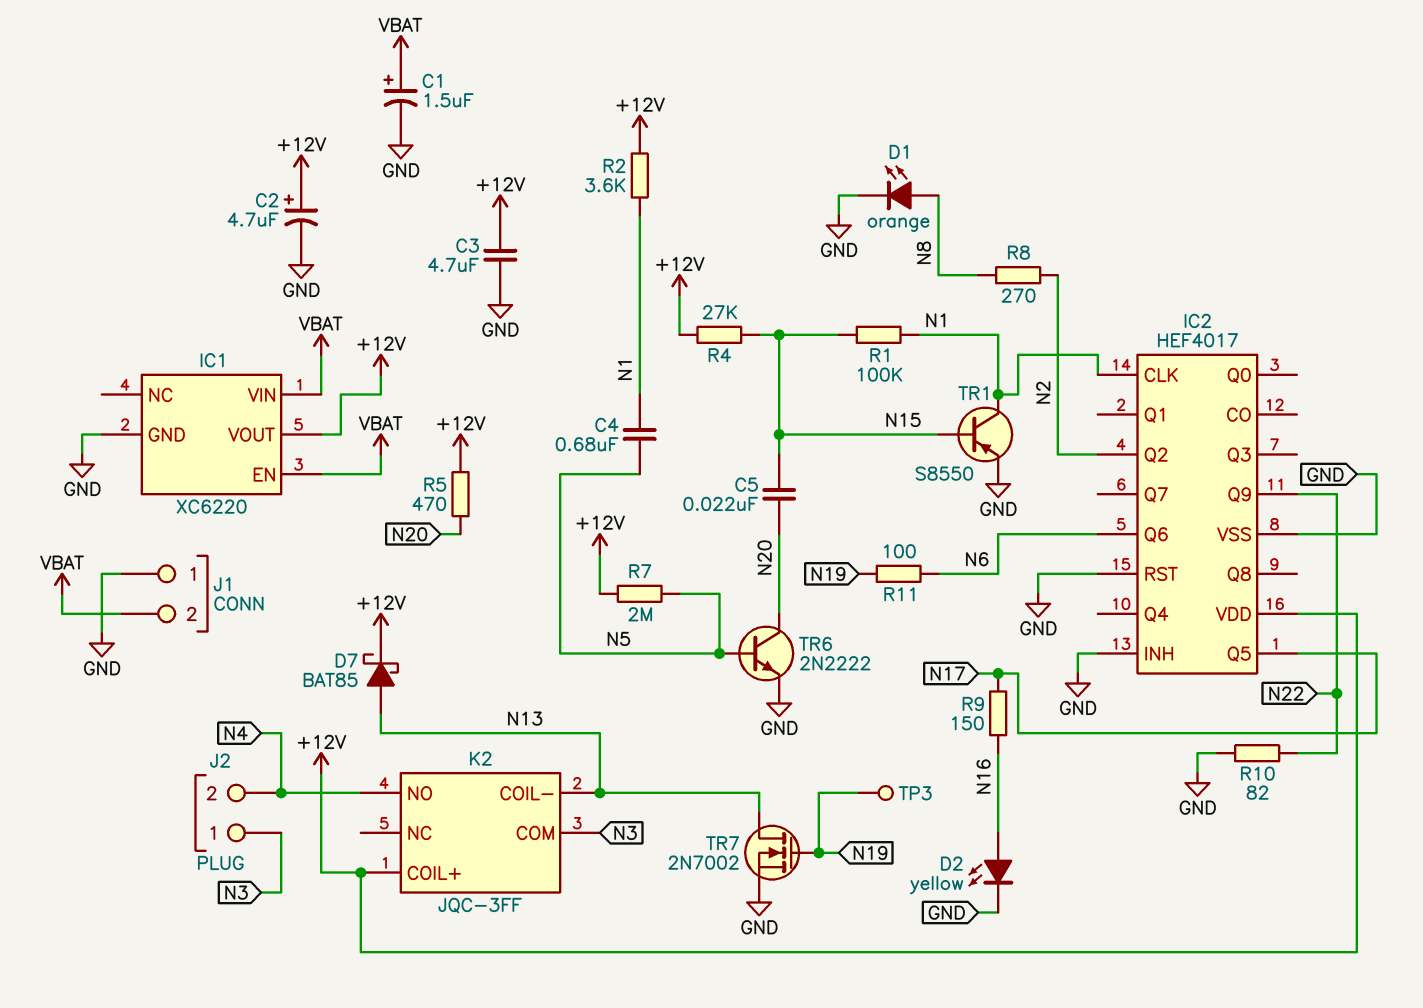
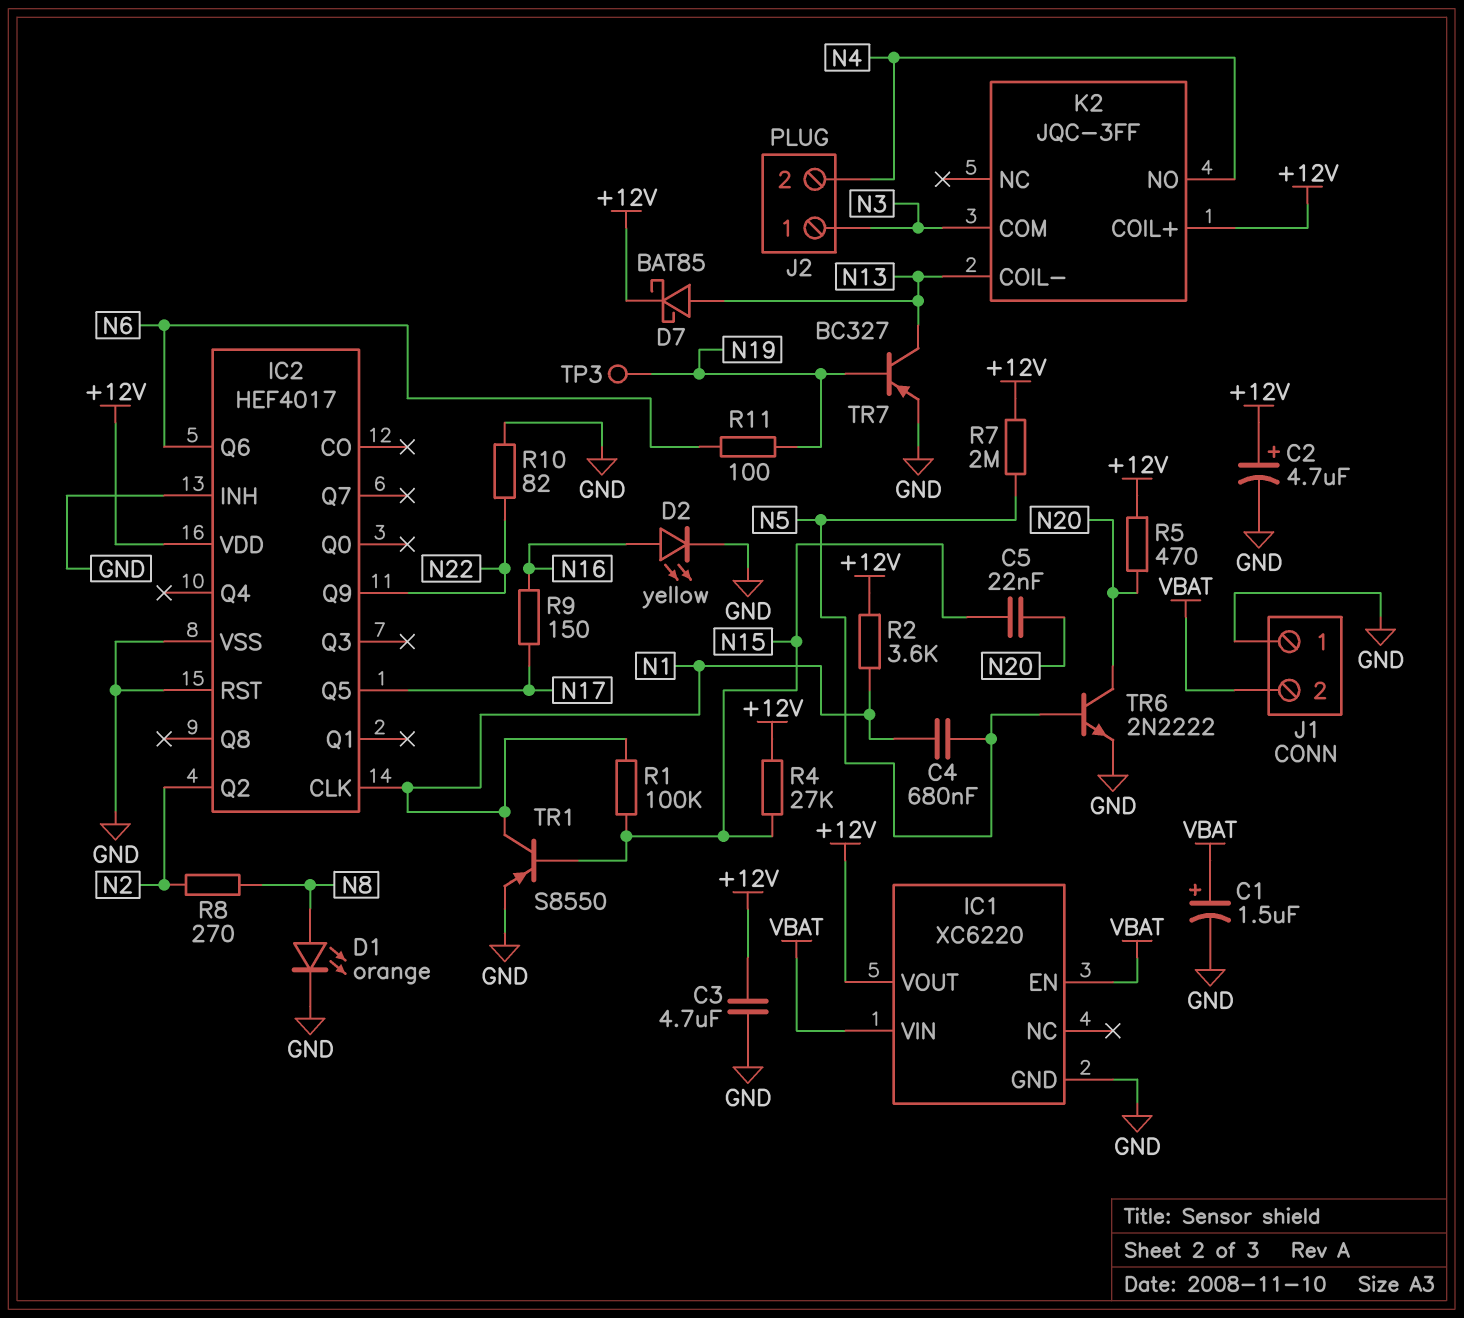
TR7: NMOS 2N7002 (G N19, D N13, S GND) -> PNP BC327 (B N19, C N13, E GND)

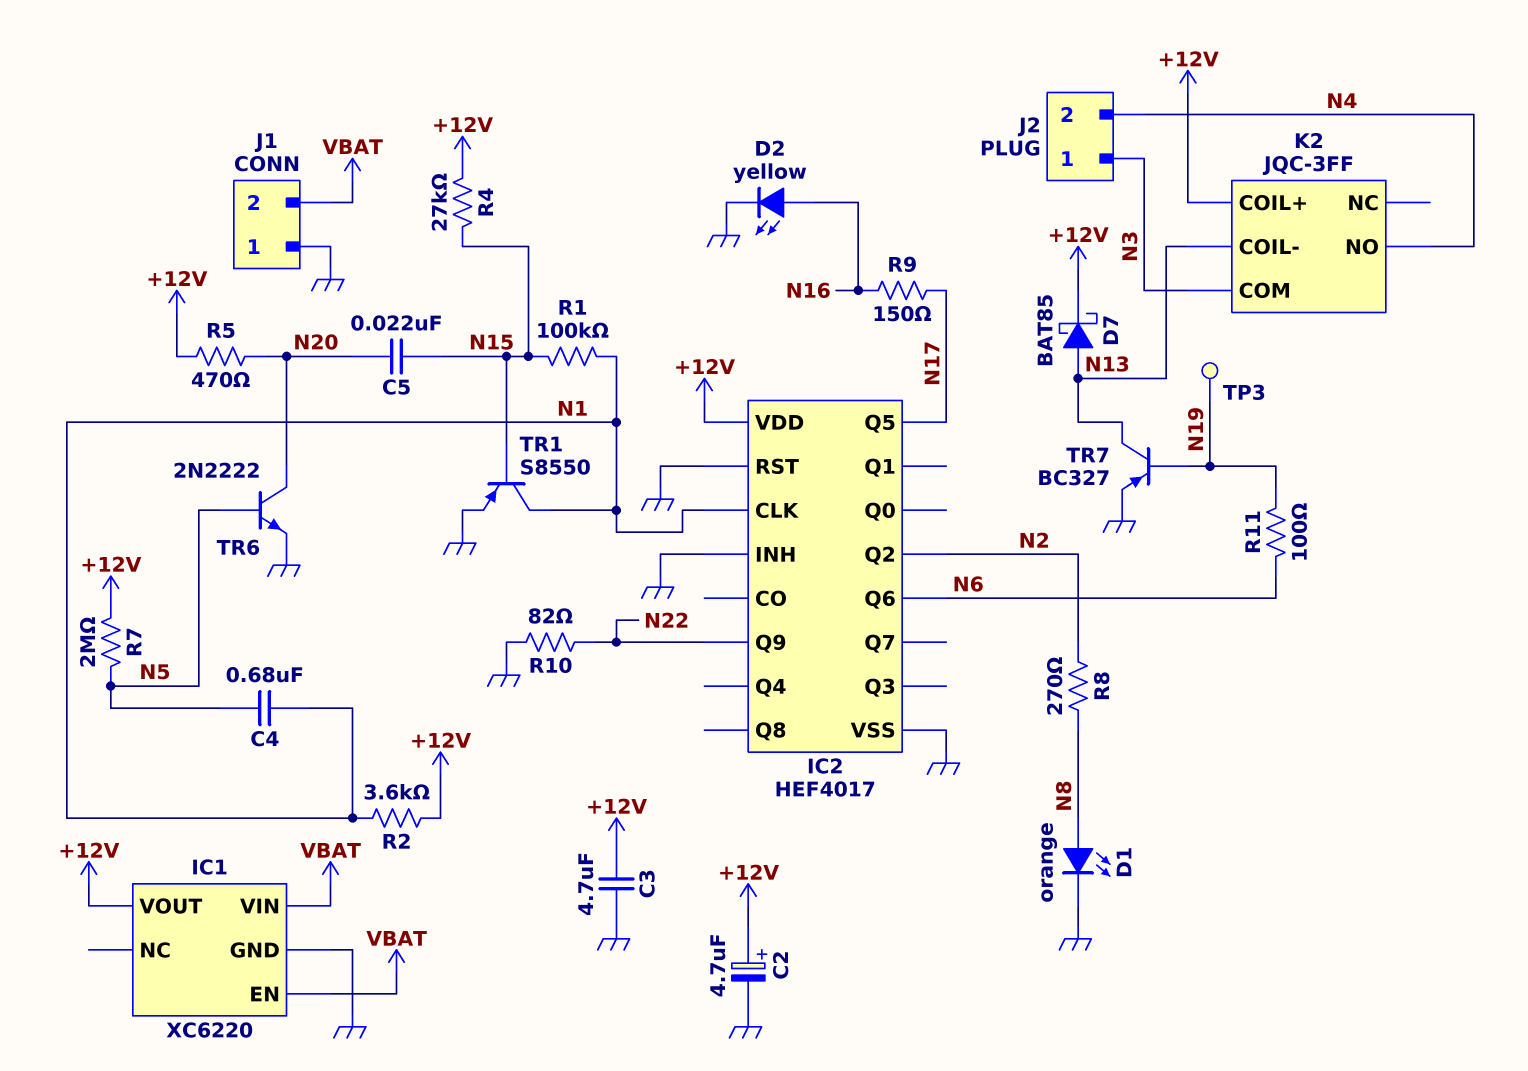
C1: 1.5uF (plus VBAT, minus GND) -> none

